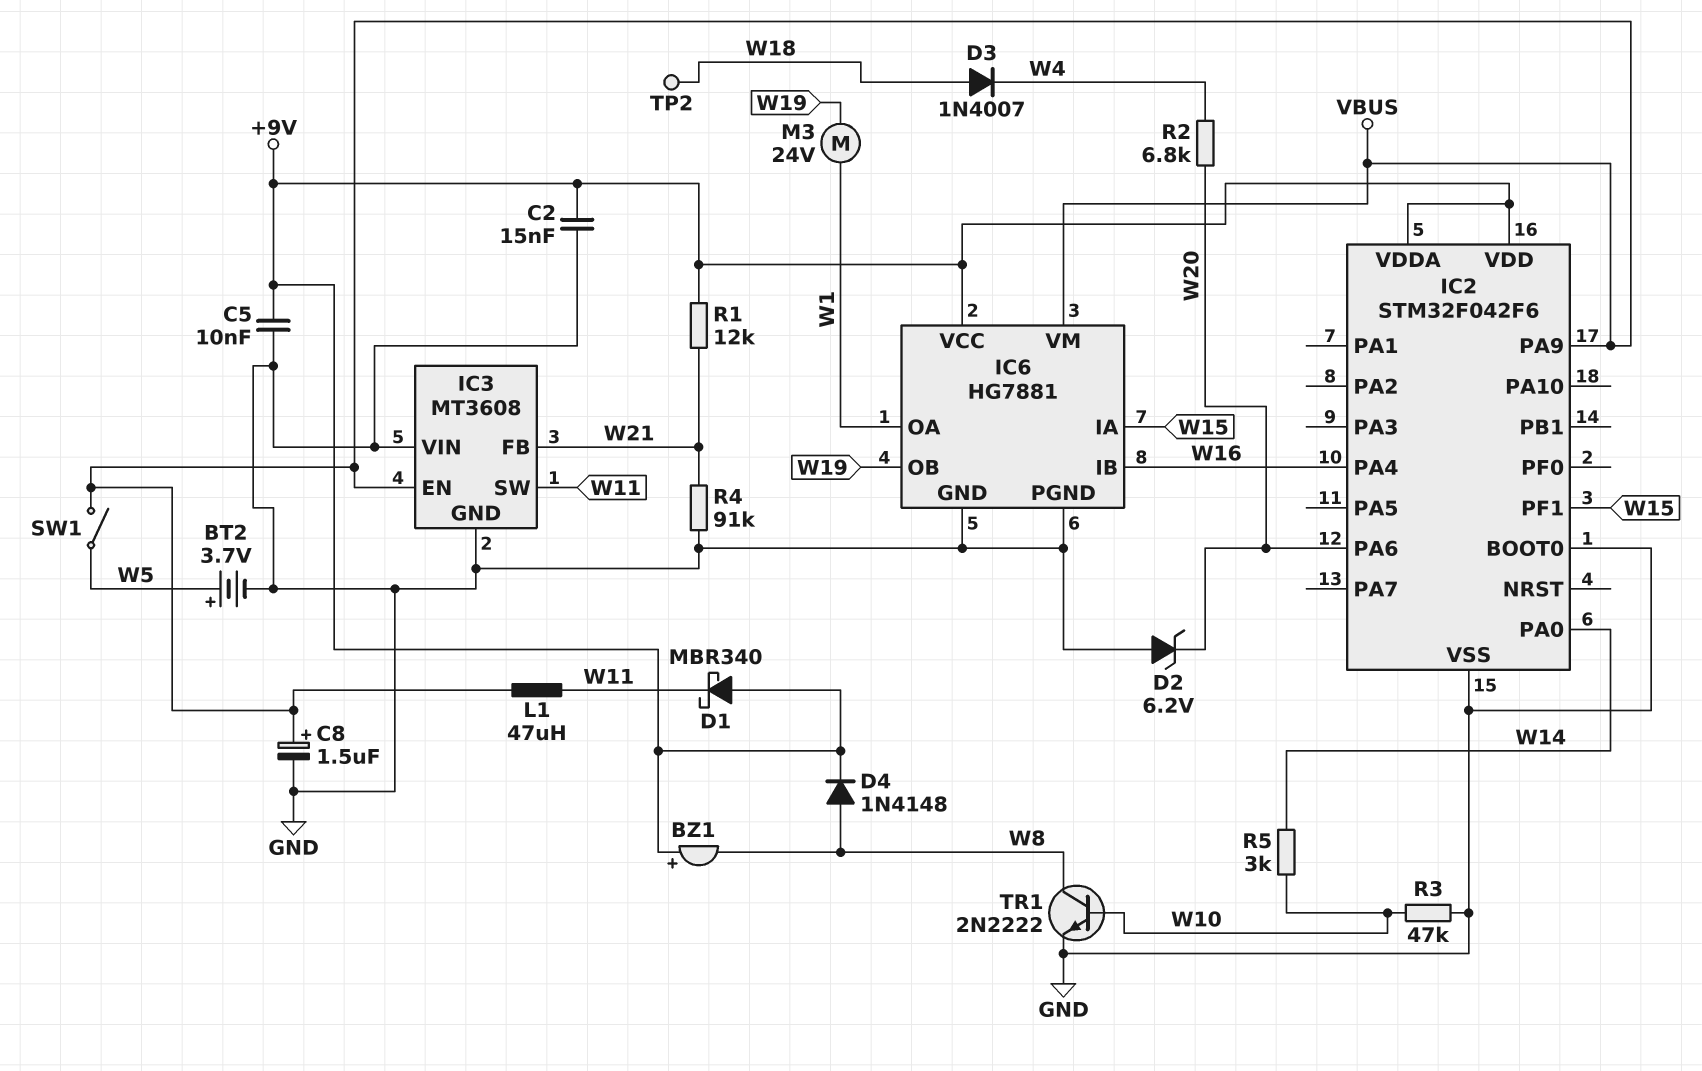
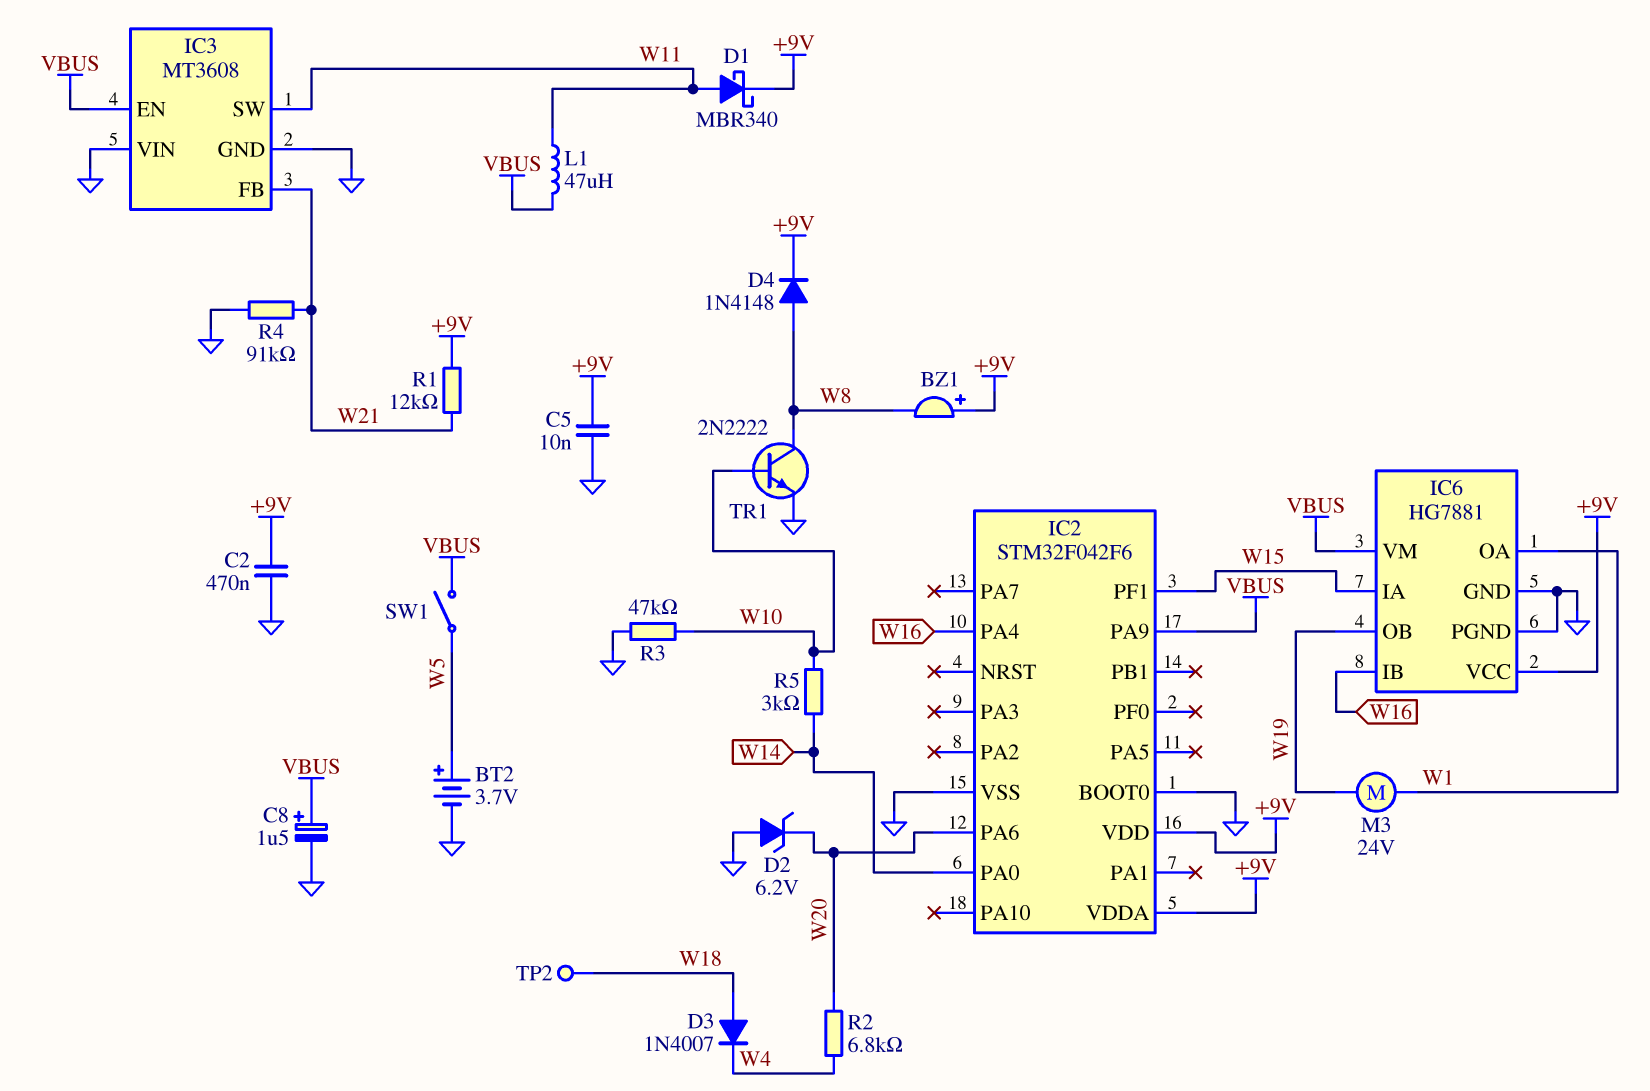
C2: 15nF (+9V, GND) -> 470nF (+9V, GND)
D1: schottky MBR340 (A +9V, K W11) -> schottky MBR340 (A W11, K +9V)

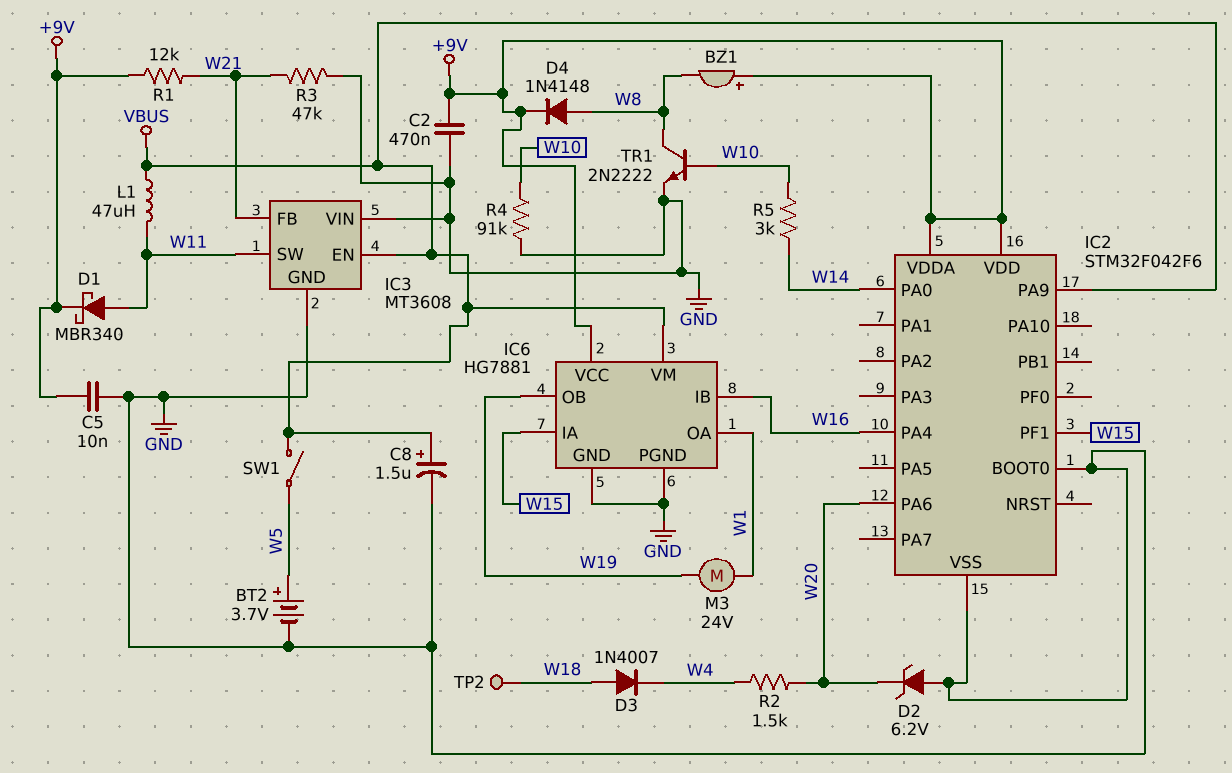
R2: 6.8k (W4, W20) -> 1.5k (W4, W20)
R3: 47k (GND, W10) -> 47k (GND, W21)
R4: 91k (GND, W21) -> 91k (GND, W10)

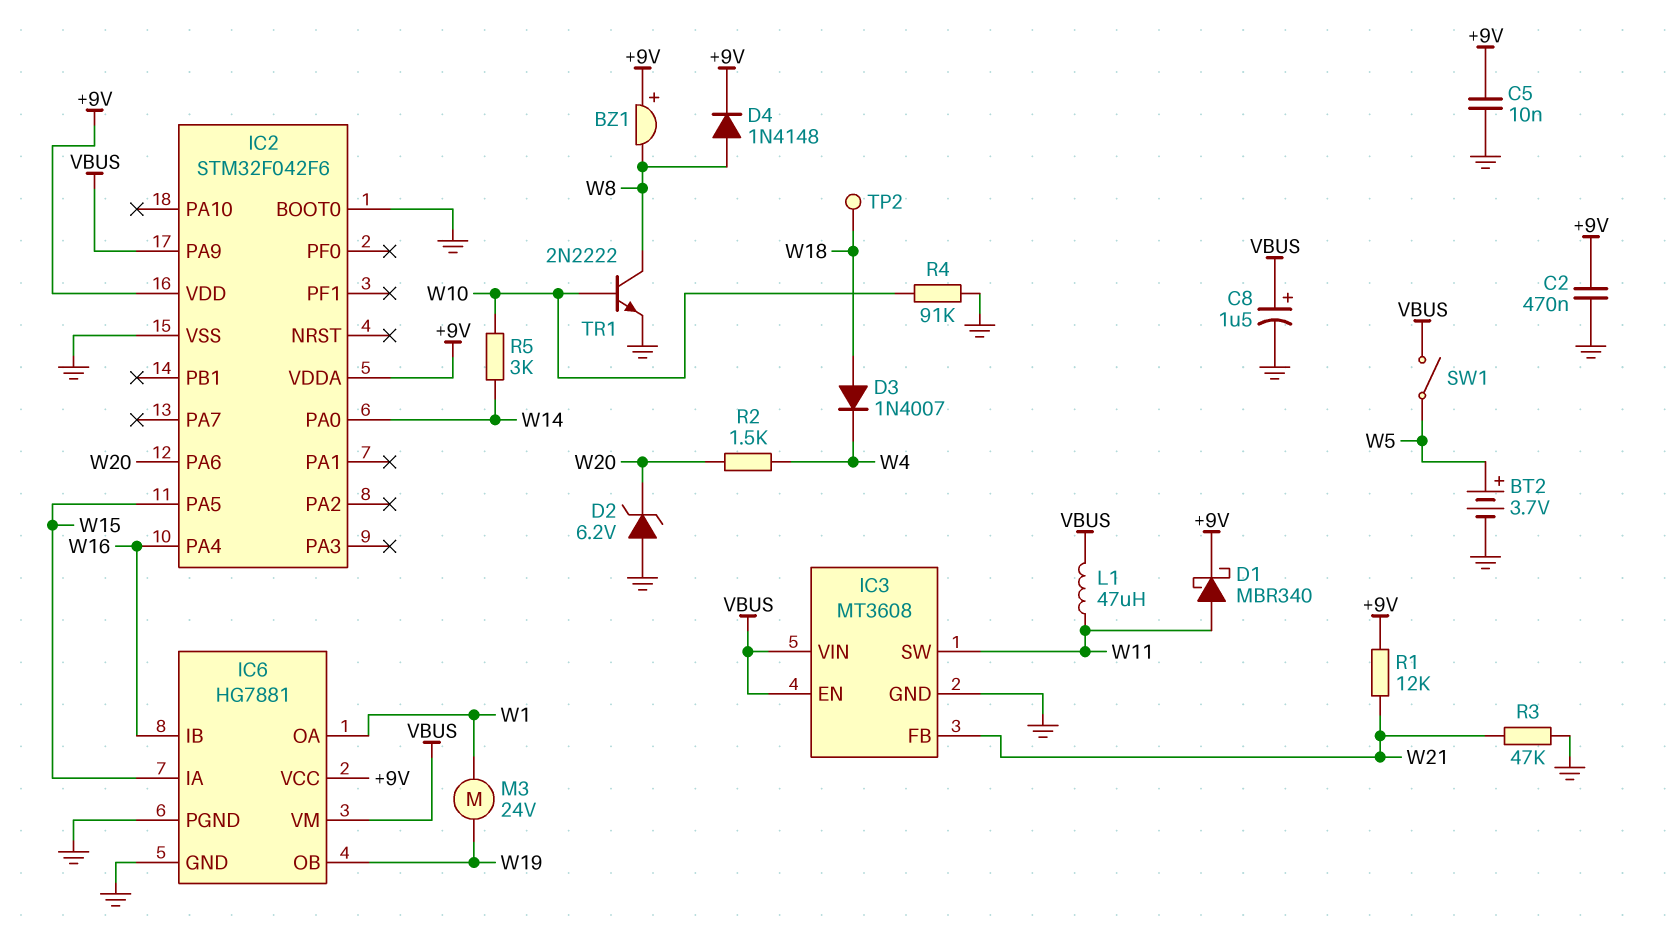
IC2 pin PA5: none -> W15
IC2 pin PF1: W15 -> none
IC3 pin VIN: GND -> VBUS

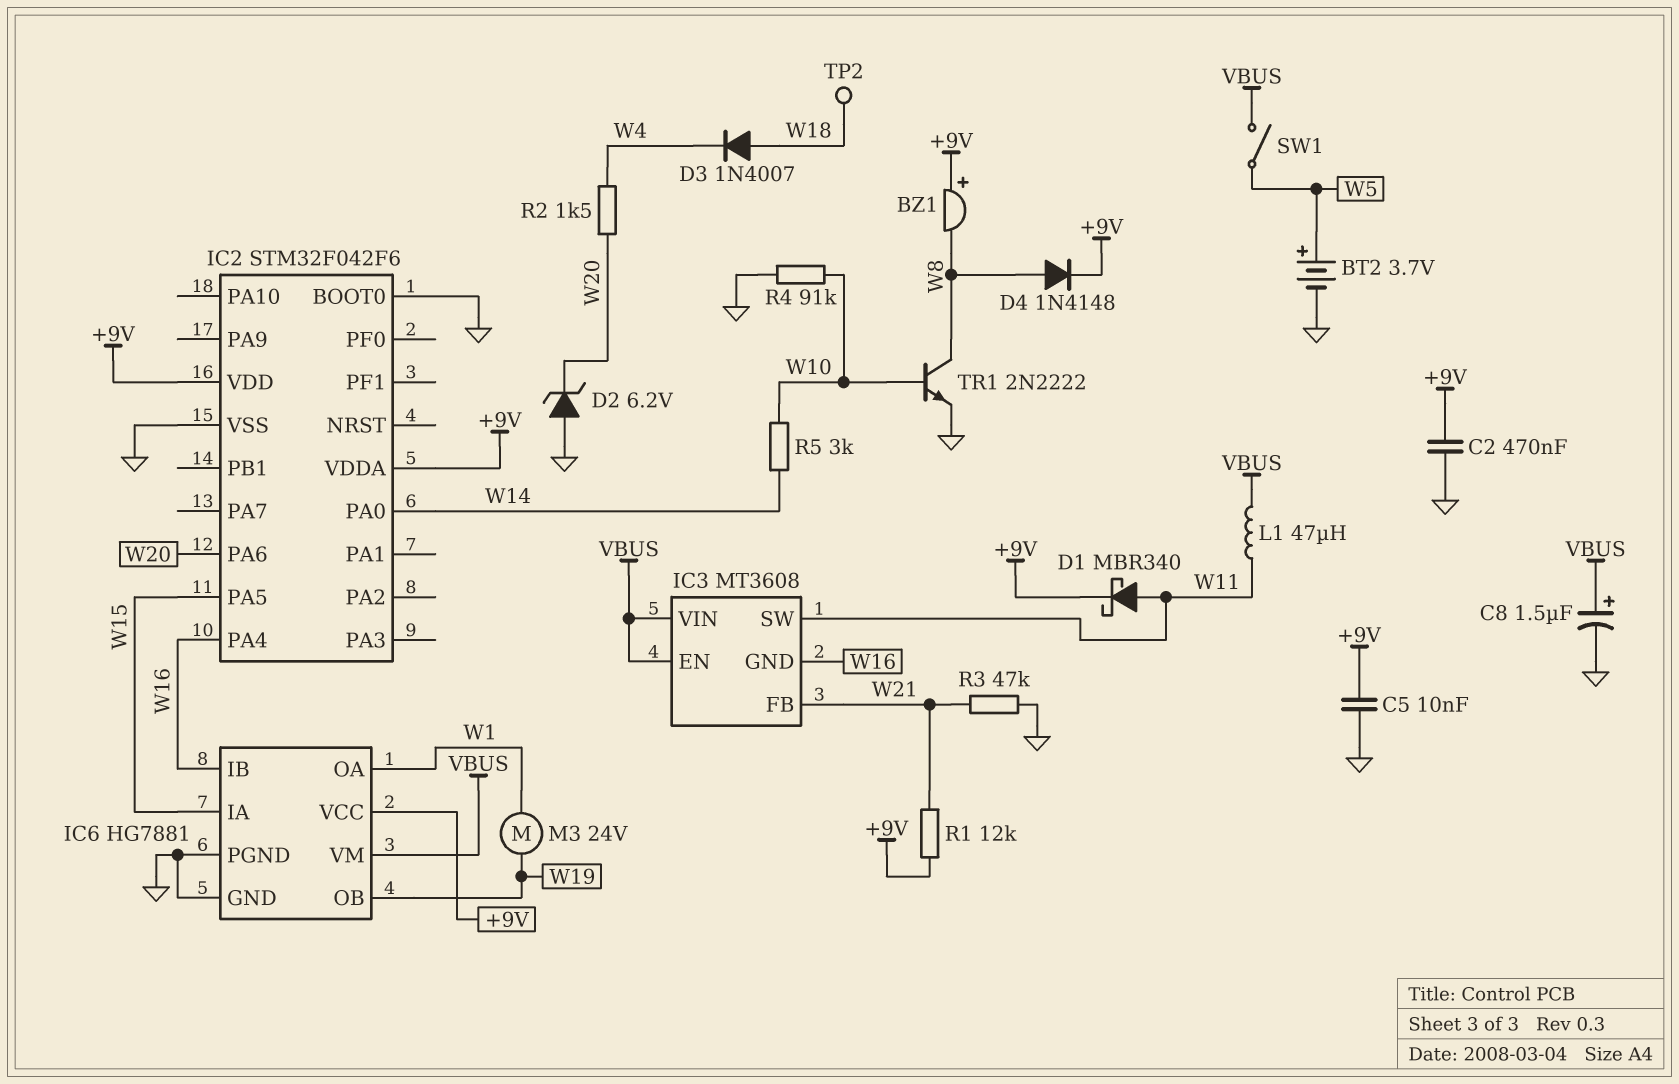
IC2 pin PA9: VBUS -> none
IC3 pin GND: GND -> W16

